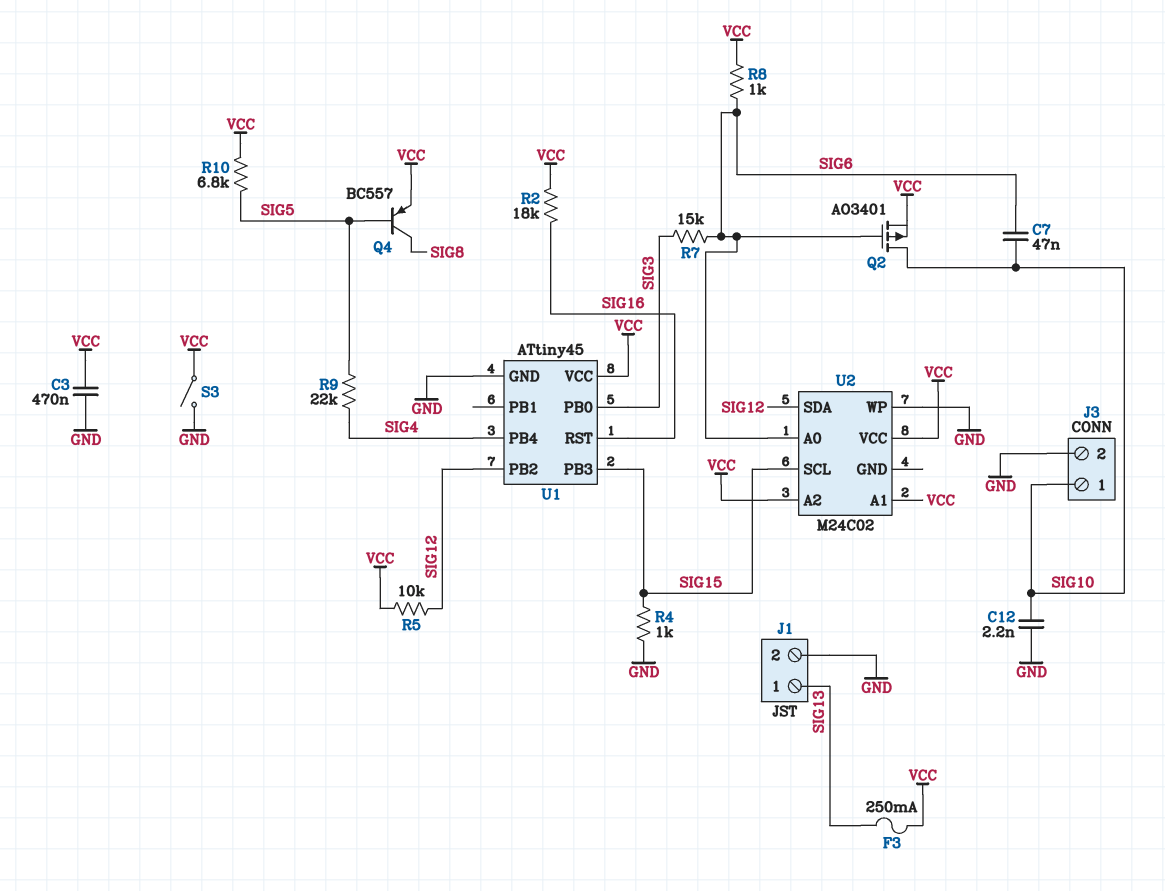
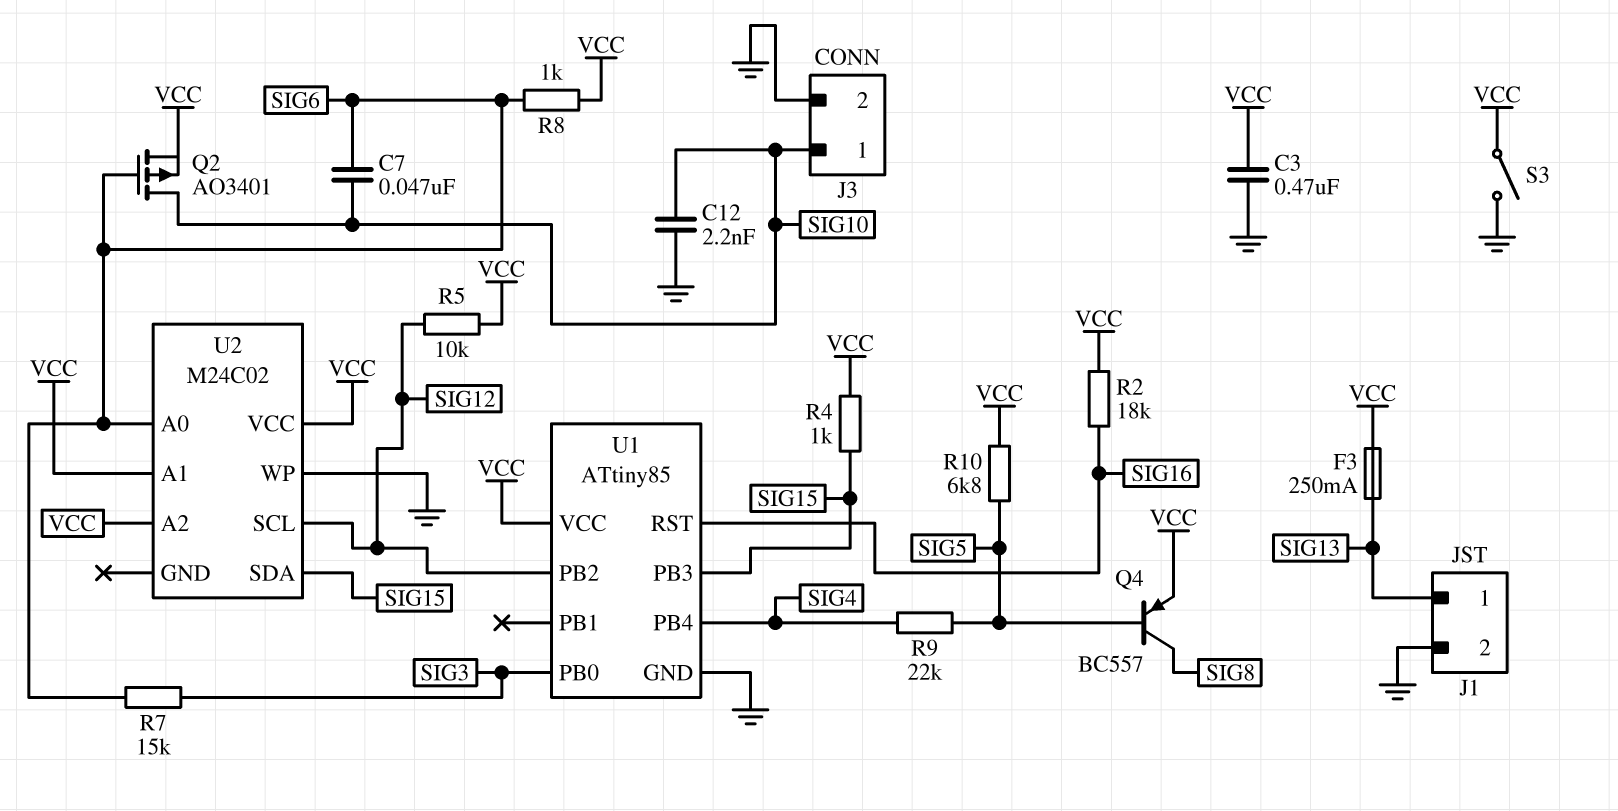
R4: 1k (GND, SIG15) -> 1k (SIG15, VCC)
U1: ATtiny45 -> ATtiny85
U2 pin SCL: SIG15 -> SIG12
U2 pin SDA: SIG12 -> SIG15

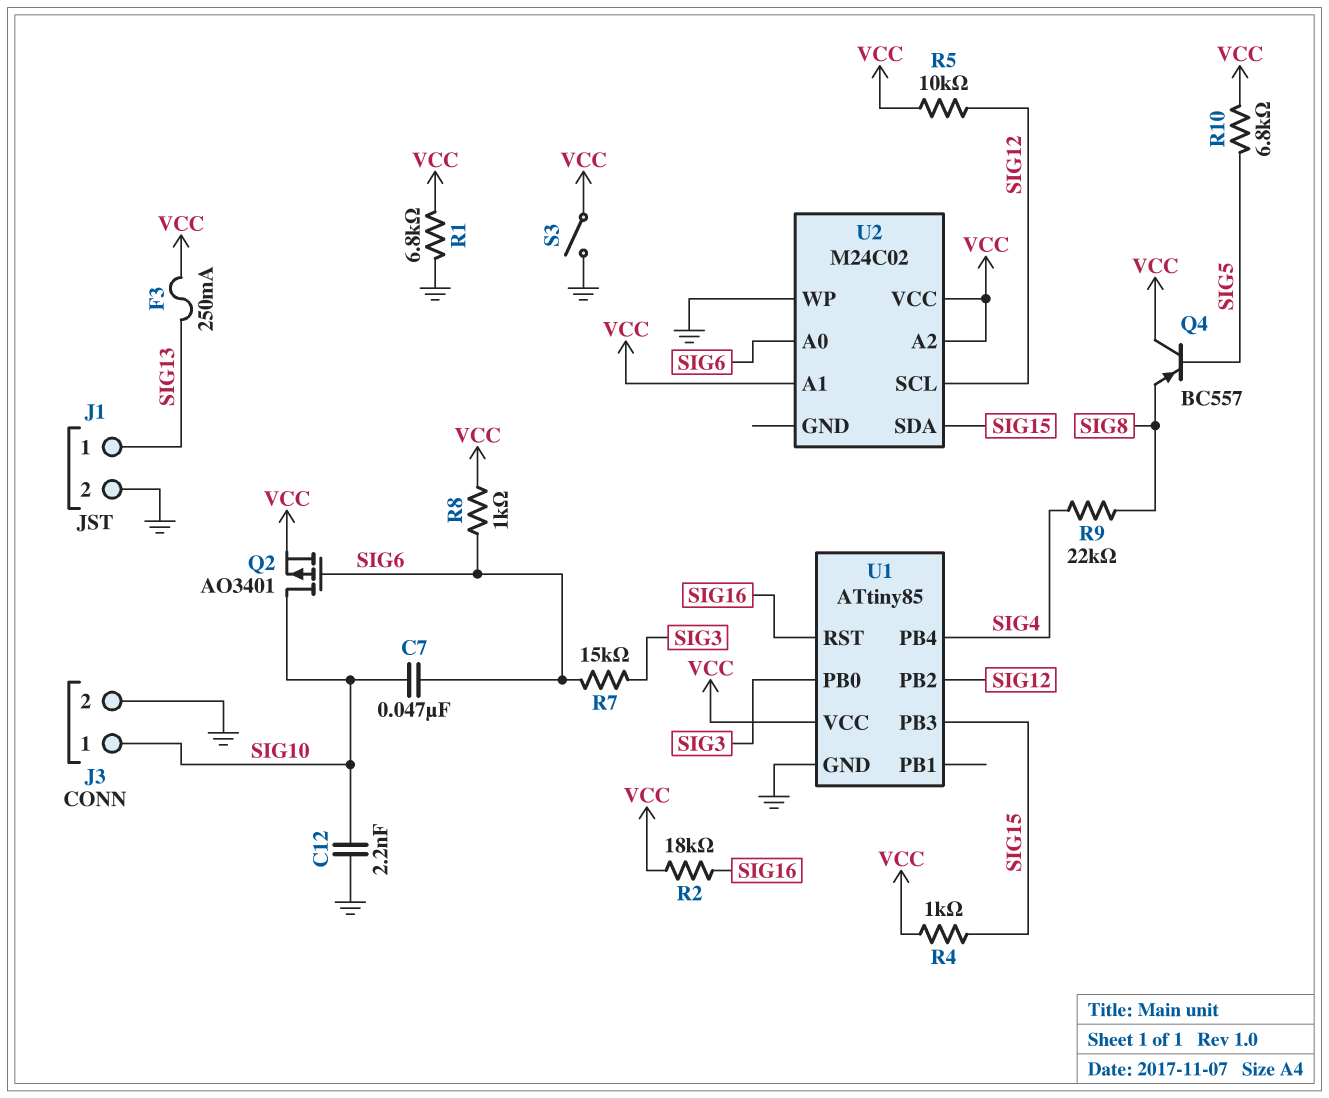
C3: 470nF (GND, VCC) -> none
Q4: PNP BC557 (B SIG5, C SIG8, E VCC) -> PNP BC557 (B SIG5, C VCC, E SIG8)
R1: none -> 6.8k (GND, VCC)
R9: 22k (SIG4, SIG5) -> 22k (SIG4, SIG8)

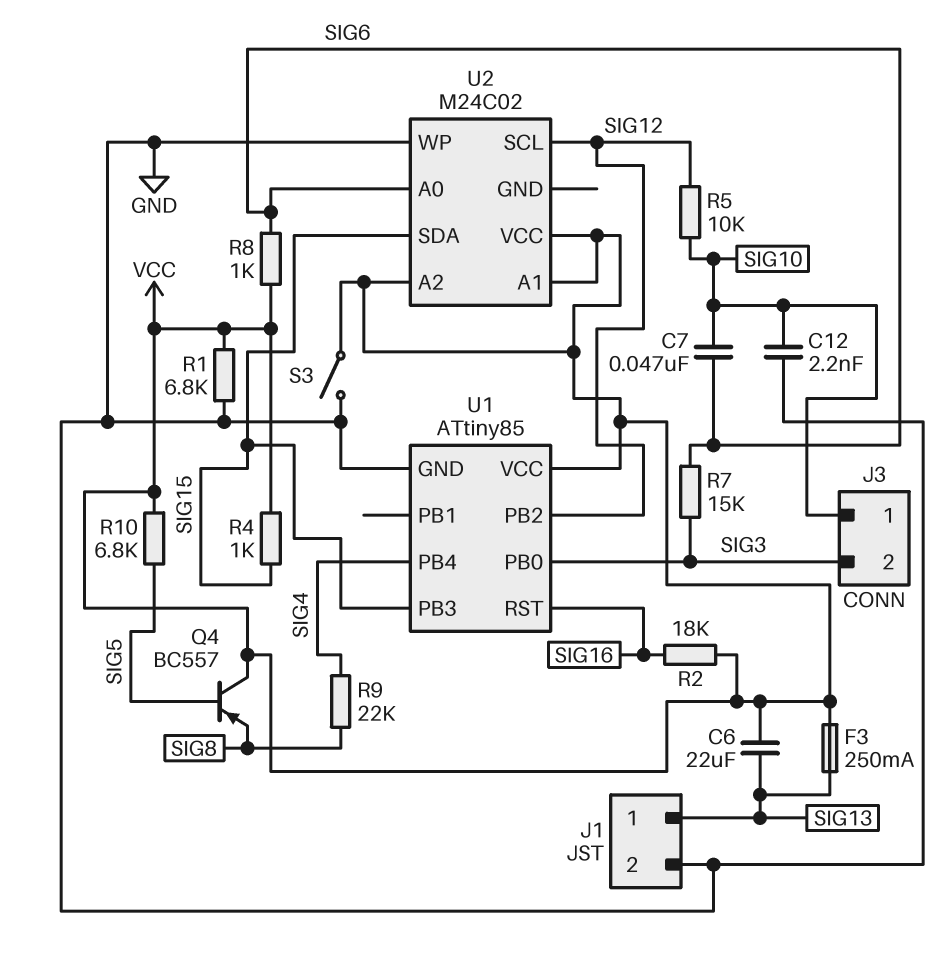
C6: none -> 22uF (SIG13, VCC)
J3 pin 2: GND -> SIG3
Q2: PMOS AO3401 (G SIG6, D SIG10, S VCC) -> none
R5: 10k (SIG12, VCC) -> 10k (SIG10, SIG12)

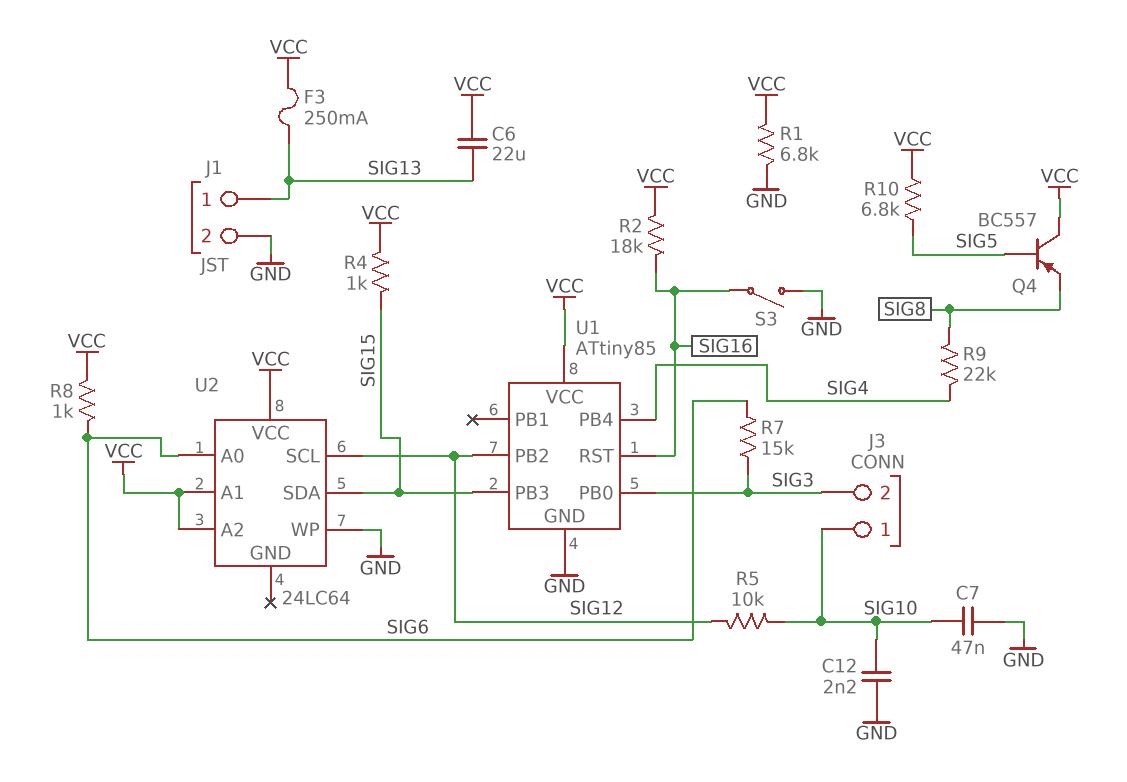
C7: 47nF (SIG6, SIG10) -> 47nF (GND, SIG10)
S3: switch (GND, VCC) -> switch (GND, SIG16)
U2: M24C02 -> 24LC64

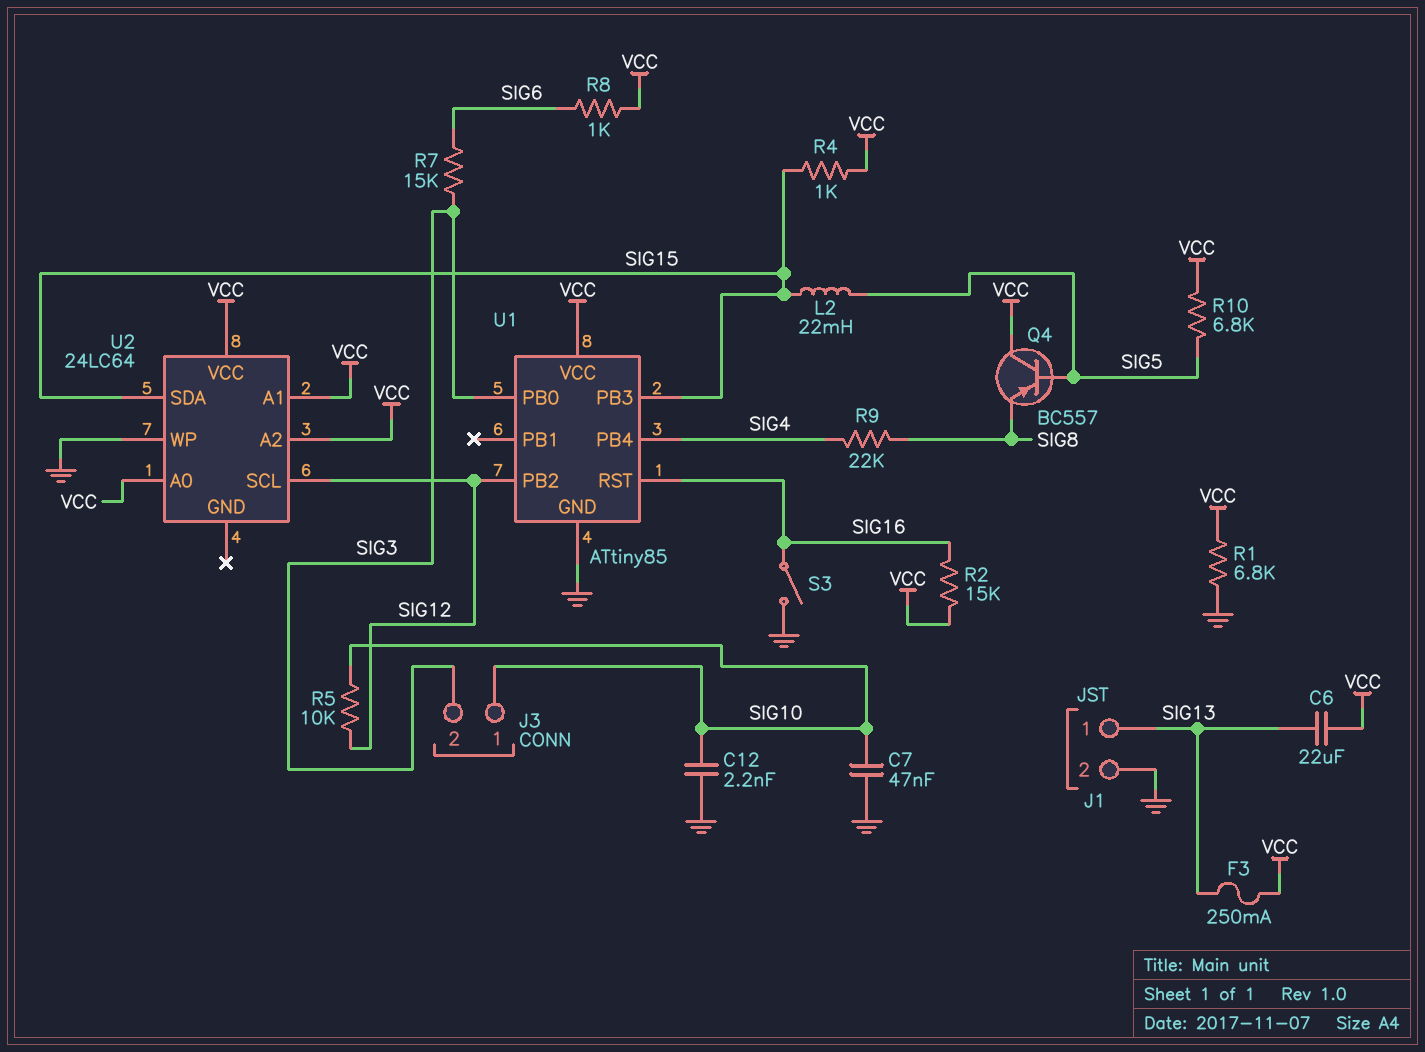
L2: none -> 22mH (SIG5, SIG15)
R2: 18k (SIG16, VCC) -> 15k (SIG16, VCC)
U2 pin A0: SIG6 -> VCC

